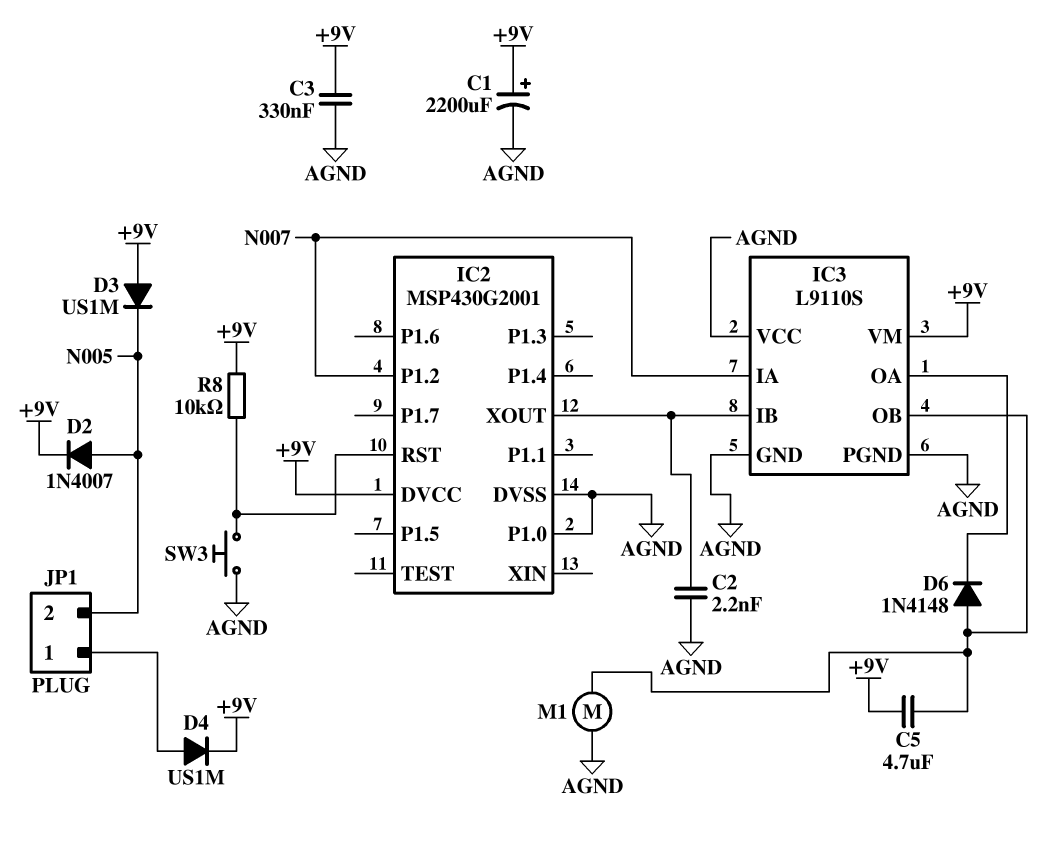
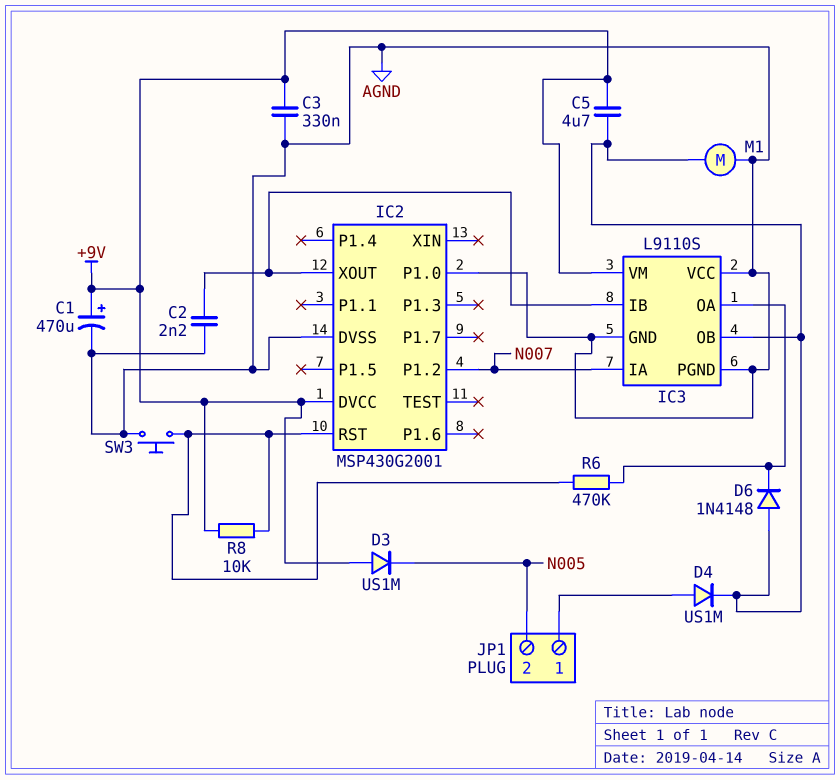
C1: 2200uF (plus +9V, minus AGND) -> 470uF (plus +9V, minus AGND)
D2: diode 1N4007 (A N005, K +9V) -> none
D4: diode US1M (A JP1/1, K +9V) -> diode US1M (A JP1/1, K IC3/OB)
R6: none -> 470k (IC2/RST, IC3/OA)

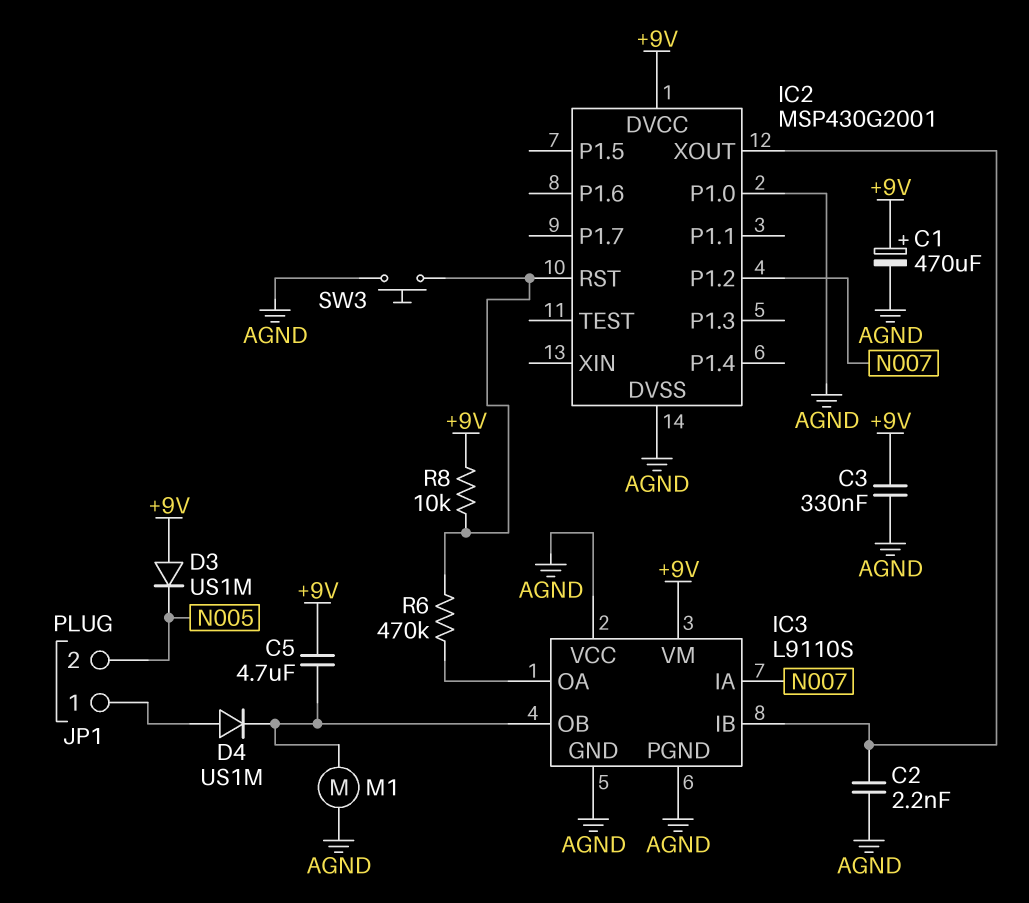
D6: diode 1N4148 (A IC3/OB, K IC3/OA) -> none

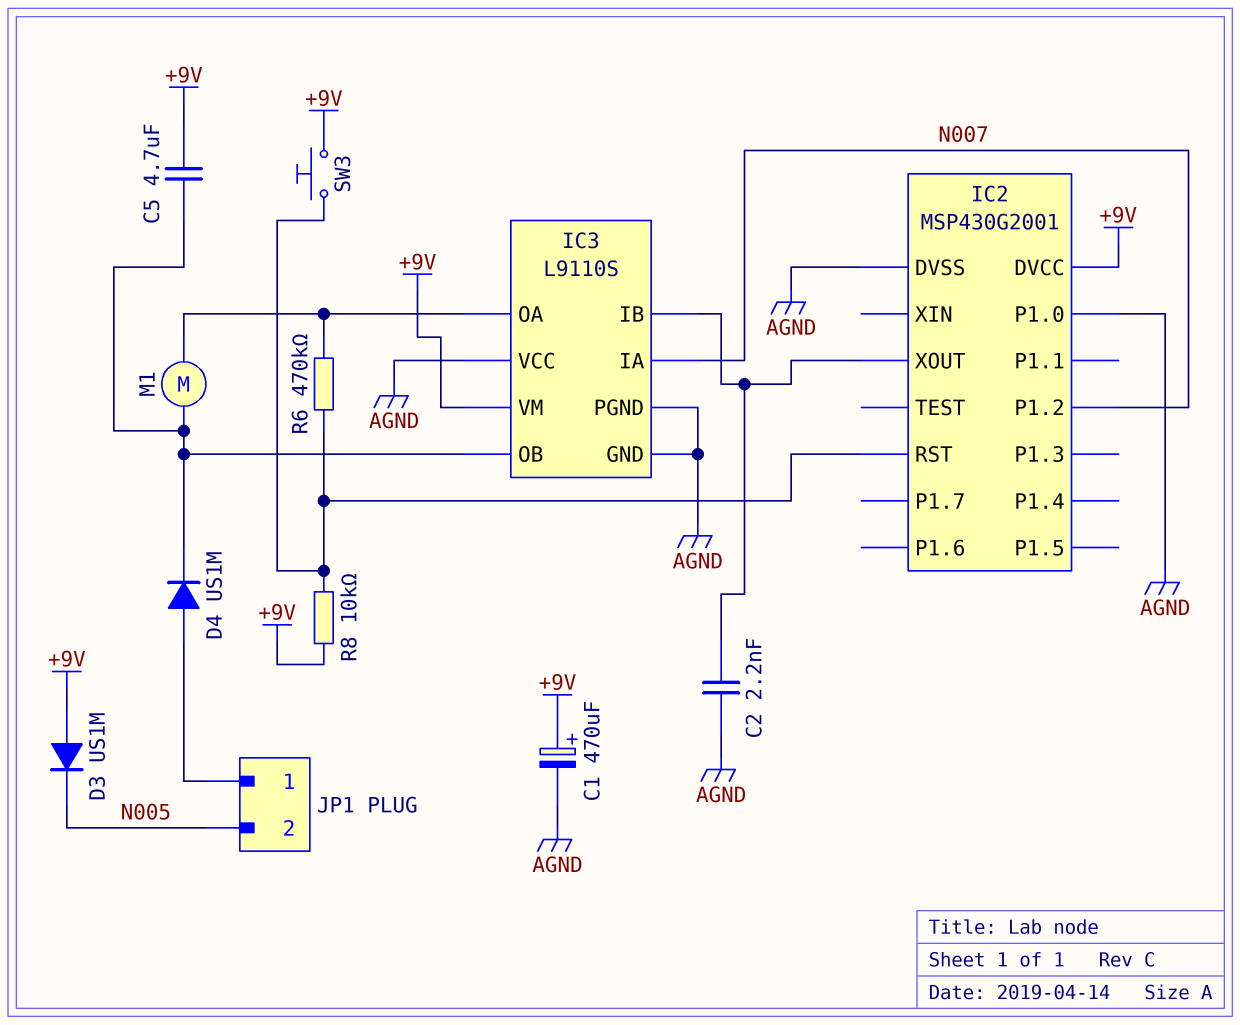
C3: 330nF (+9V, AGND) -> none
M1: motor (AGND, IC3/OB) -> motor (IC3/OA, IC3/OB)
SW3: button (AGND, IC2/RST) -> button (+9V, IC2/RST)

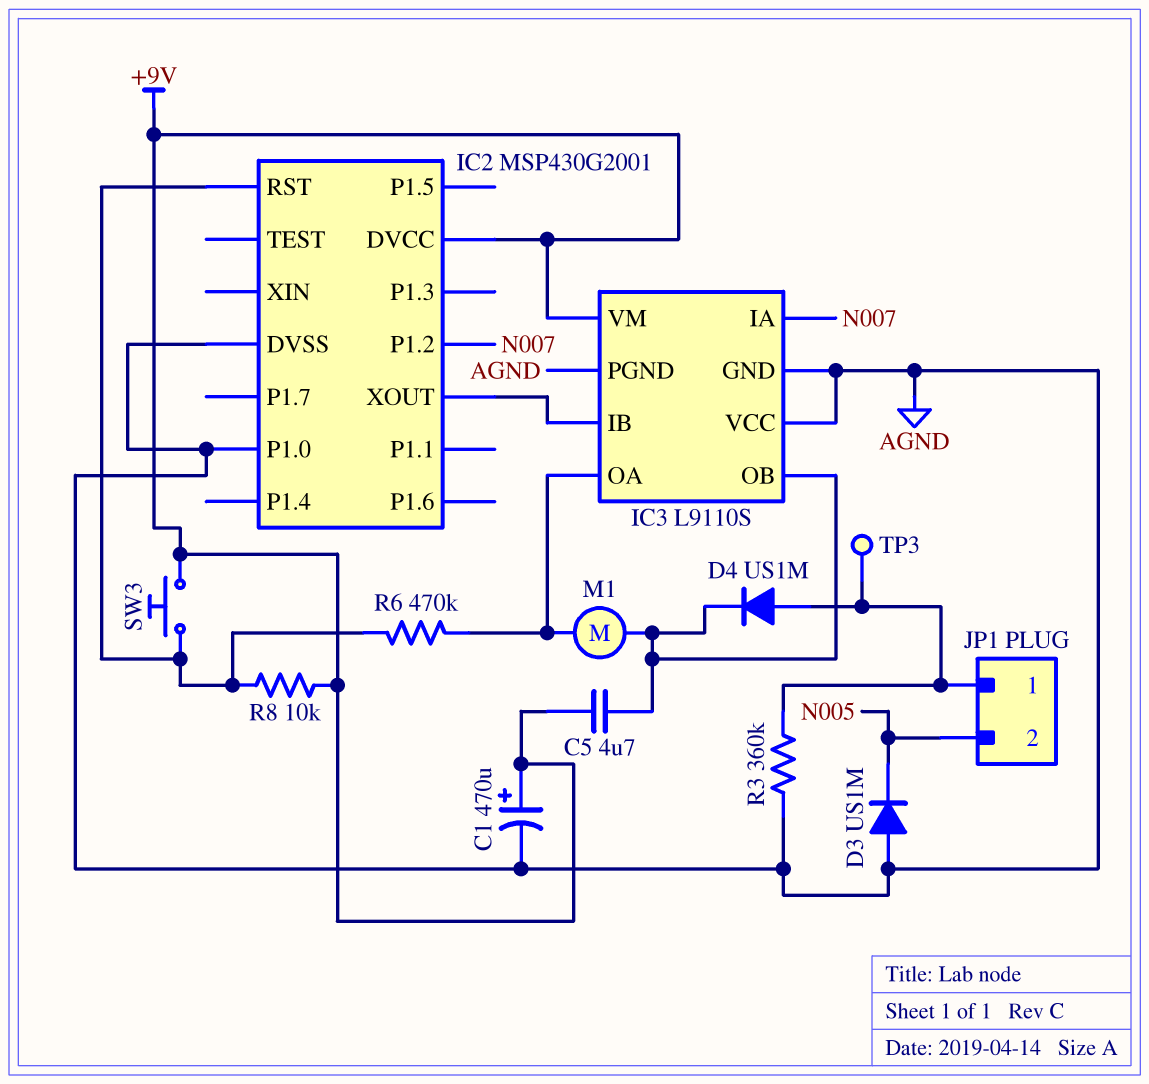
C2: 2.2nF (AGND, IC2/XOUT) -> none
D3: diode US1M (A +9V, K N005) -> diode US1M (A AGND, K N005)
R3: none -> 360k (AGND, JP1/1)
TP3: none -> test point (JP1/1)

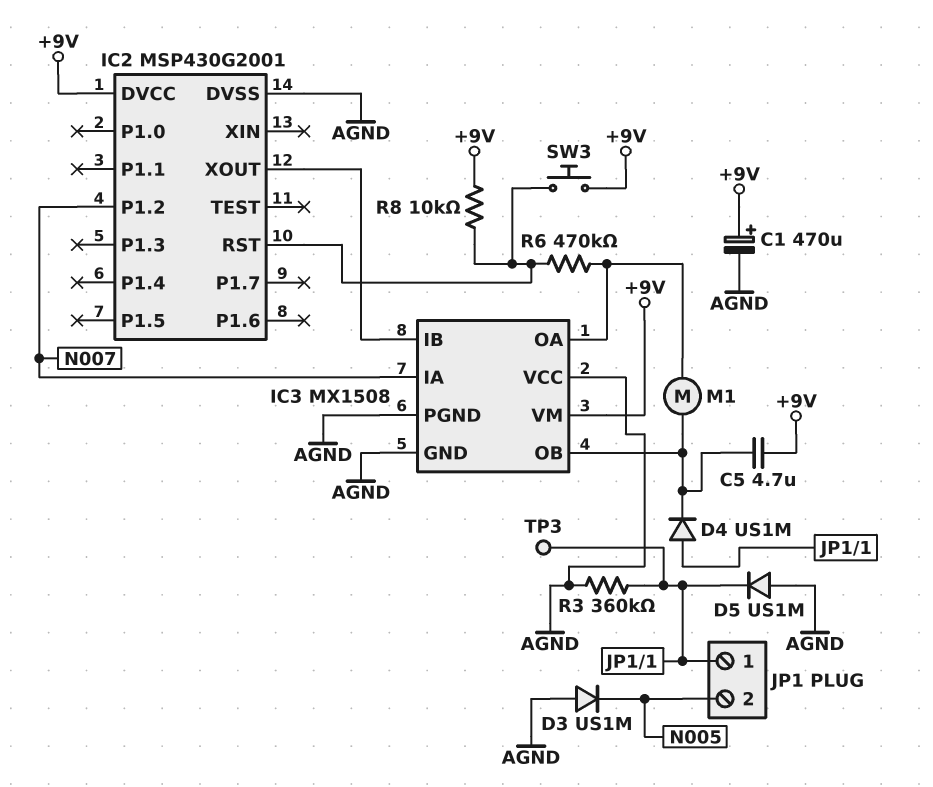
D5: none -> diode US1M (A AGND, K JP1/1)
IC2 pin P1.0: AGND -> none
IC3: L9110S -> MX1508

